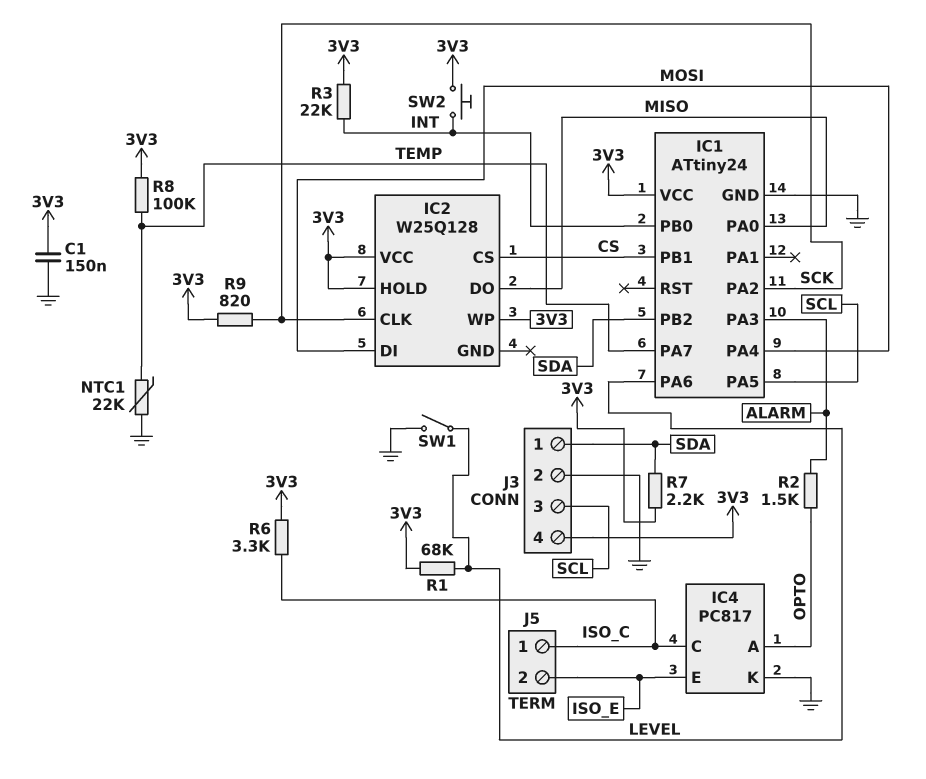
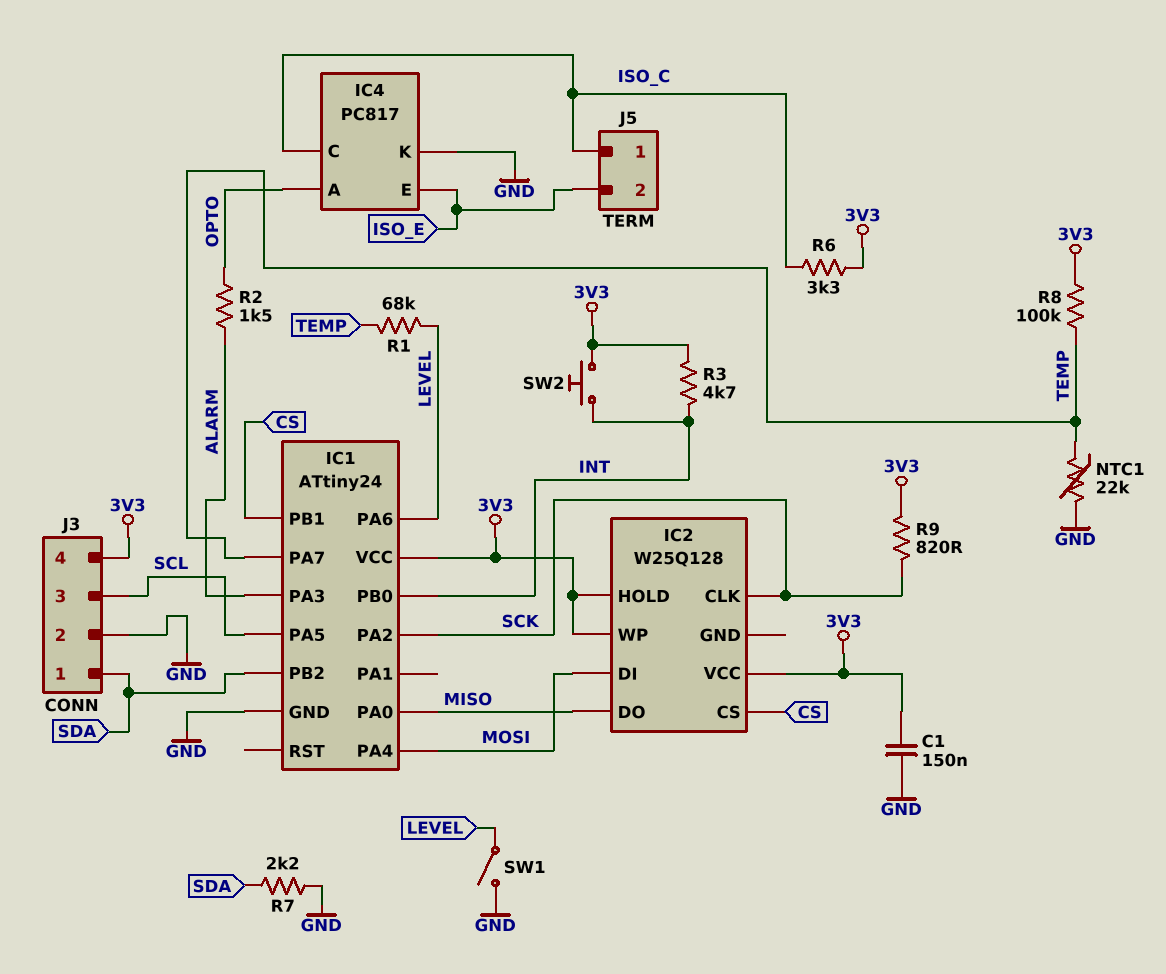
R1: 68k (3V3, LEVEL) -> 68k (LEVEL, TEMP)
R3: 22k (3V3, INT) -> 4.7k (3V3, INT)
R7: 2.2k (3V3, SDA) -> 2.2k (GND, SDA)

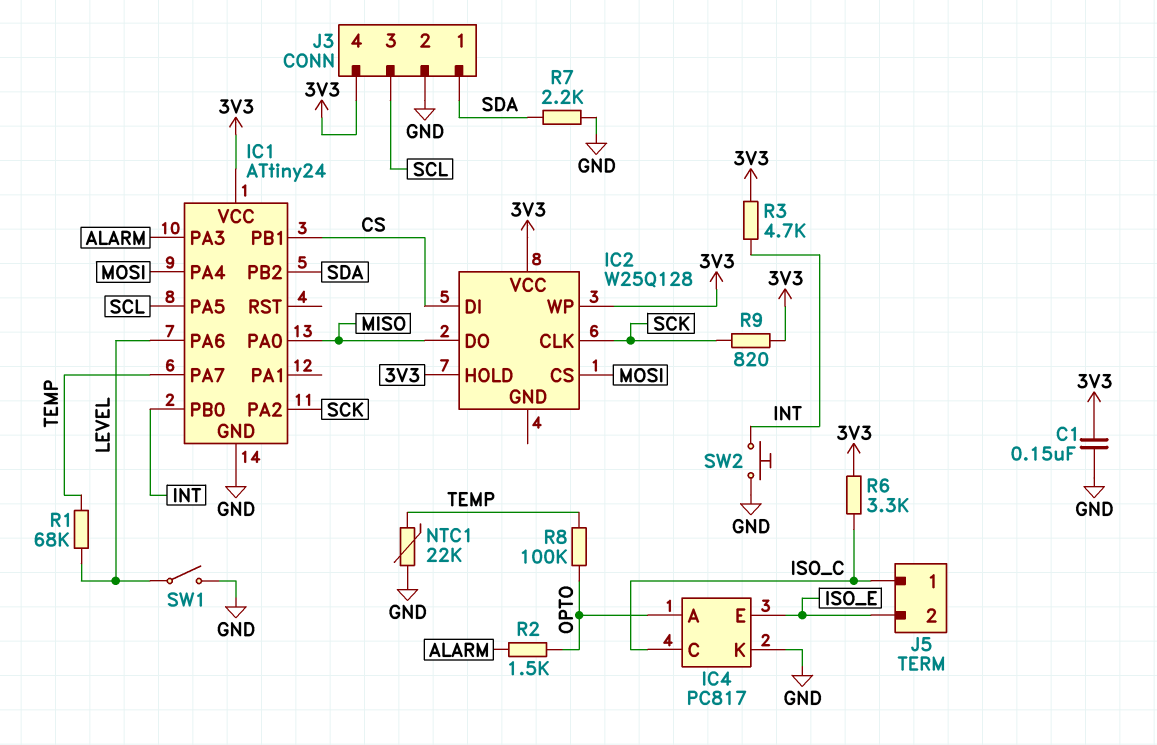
IC2 pin CS: CS -> MOSI
IC2 pin DI: MOSI -> CS
R8: 100k (3V3, TEMP) -> 100k (OPTO, TEMP)
SW2: button (3V3, INT) -> button (GND, INT)

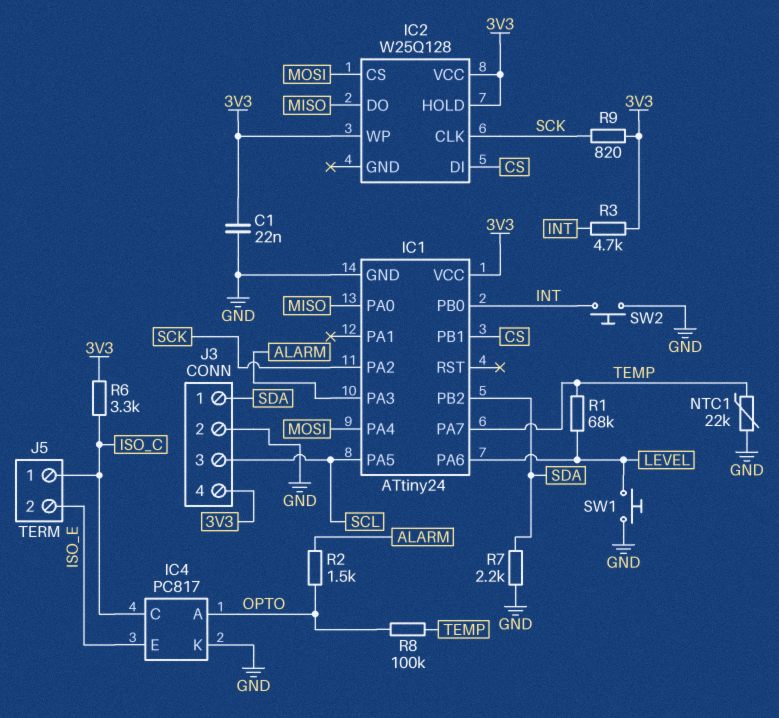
C1: 150nF (3V3, GND) -> 22nF (3V3, GND)
SW1: switch (GND, LEVEL) -> button (GND, LEVEL)

